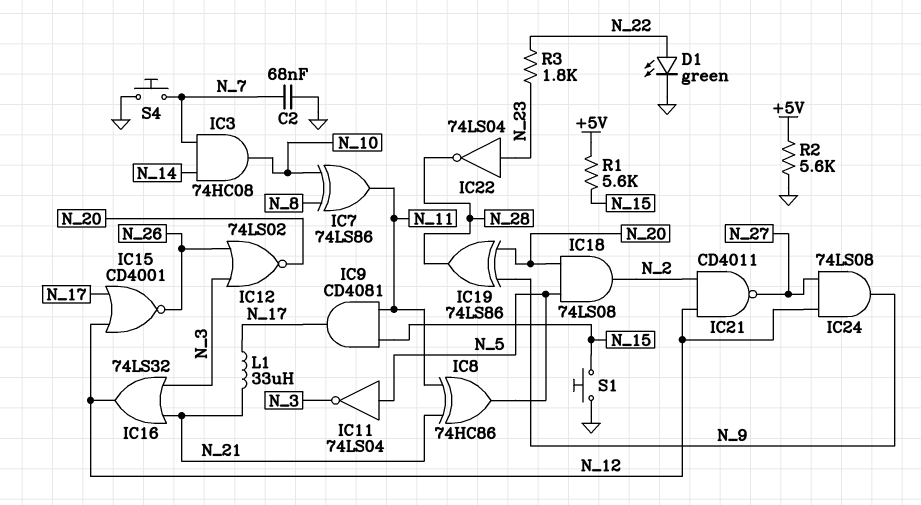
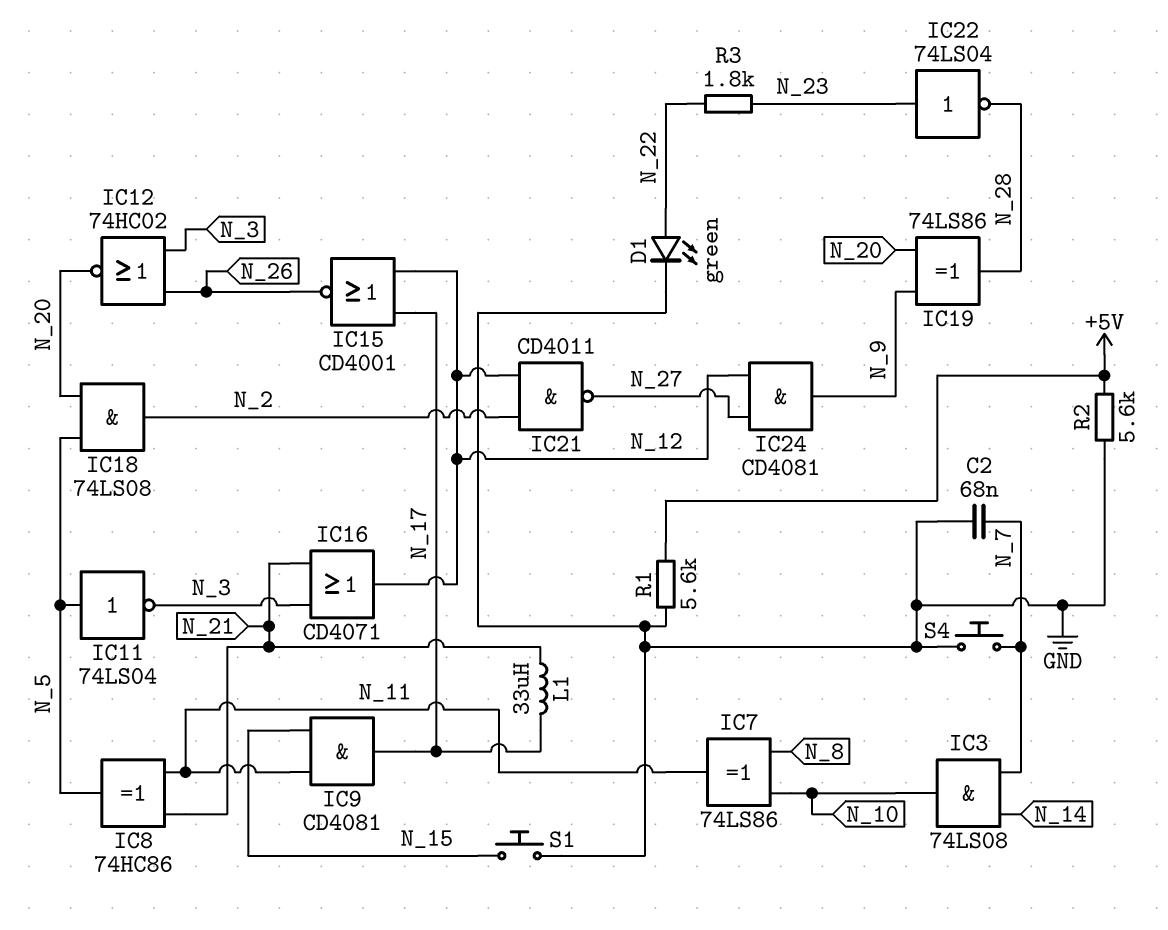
IC3: AND 74HC08 (in N_7, in N_14, out N_10) -> AND 74LS08 (in N_7, in N_14, out N_10)
IC12: NOR 74LS02 (in N_3, in N_26, out N_20) -> NOR 74HC02 (in N_3, in N_26, out N_20)
IC16: OR 74LS32 (in N_3, in N_21, out N_12) -> OR CD4071 (in N_3, in N_21, out N_12)
IC24: AND 74LS08 (in N_12, in N_27, out N_9) -> AND CD4081 (in N_12, in N_27, out N_9)
R1: 5.6k (+5V, N_15) -> 5.6k (+5V, GND)

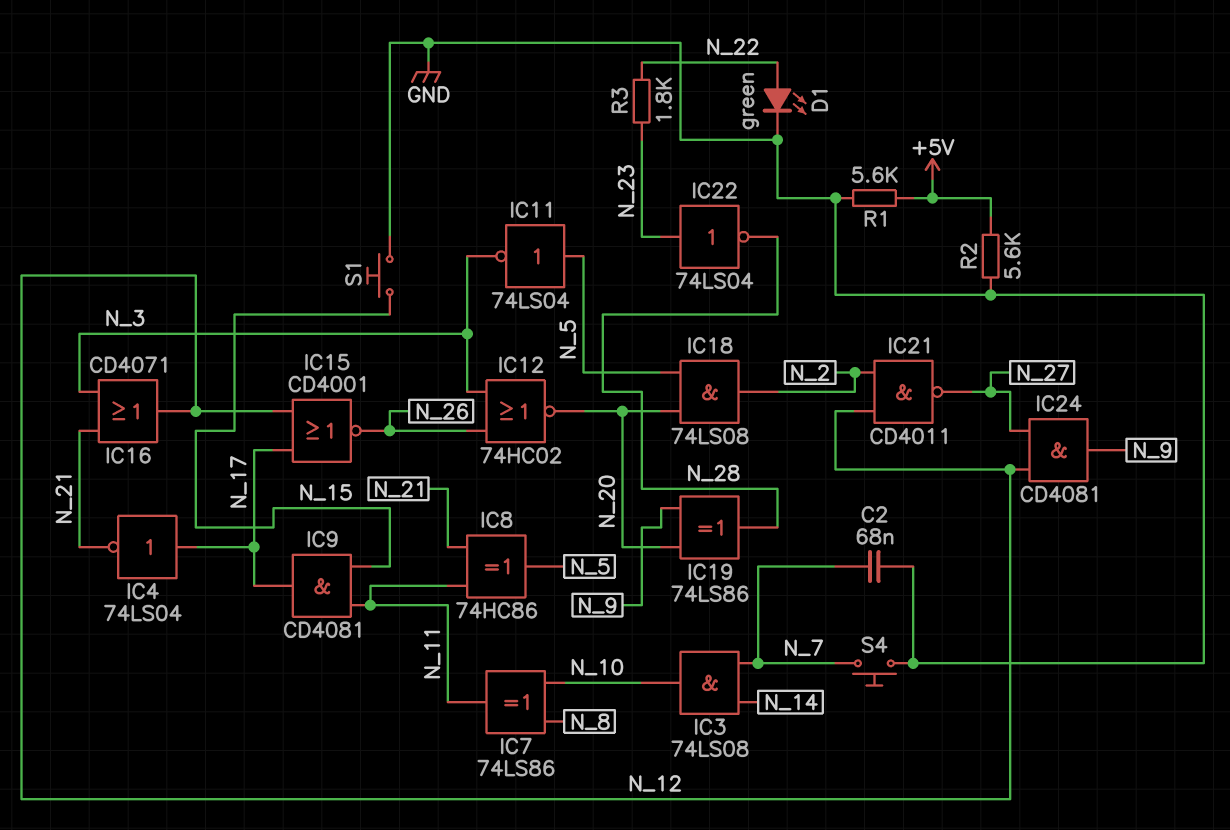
IC4: none -> NOT 74LS04 (in N_17, out N_21)
L1: 33uH (N_17, N_21) -> none

